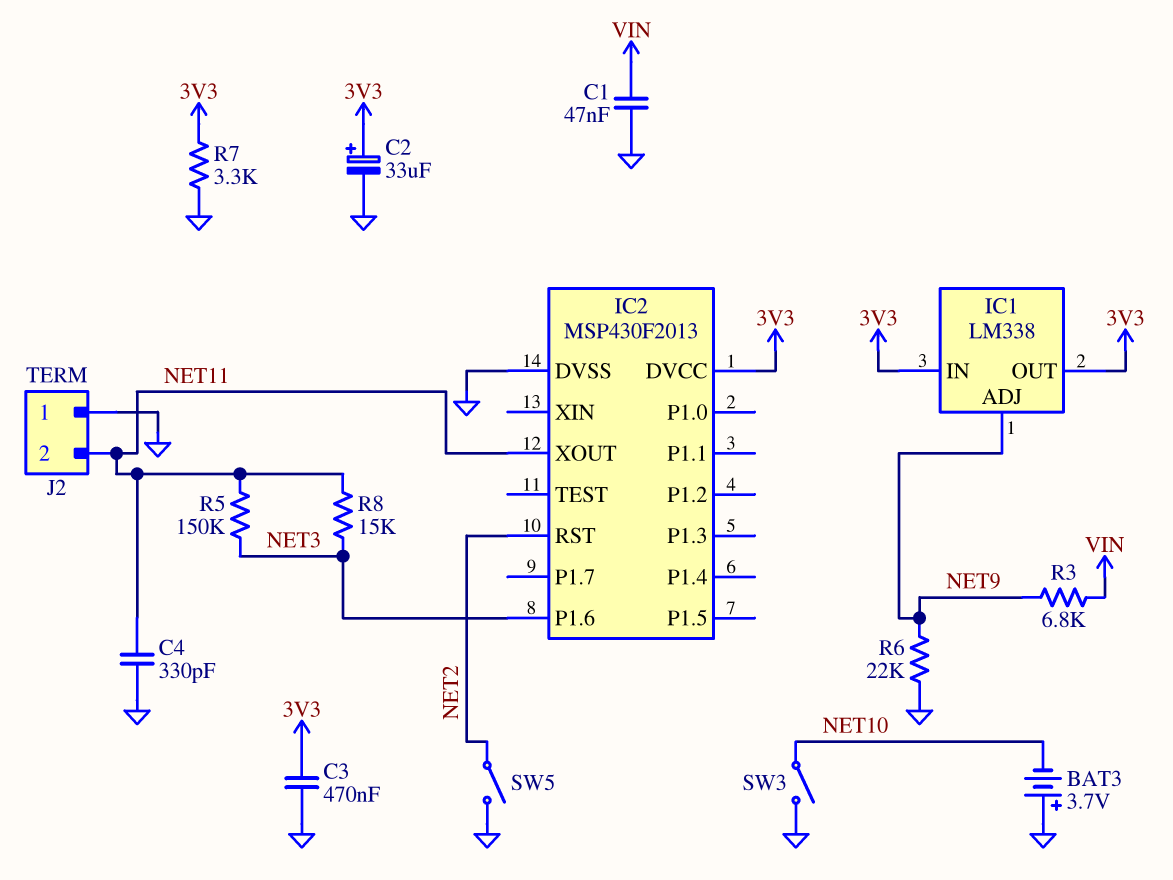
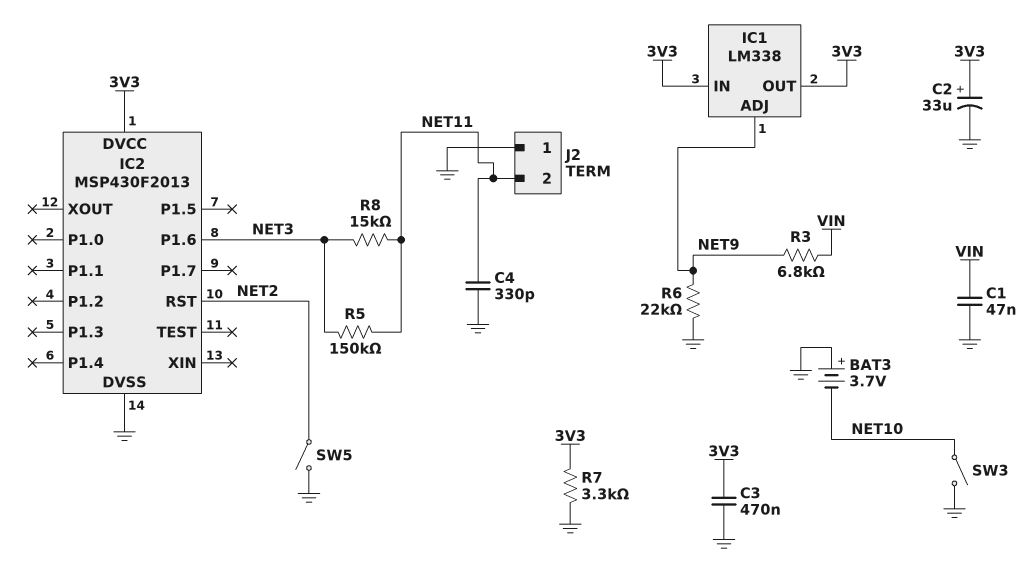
IC2 pin XOUT: NET11 -> none

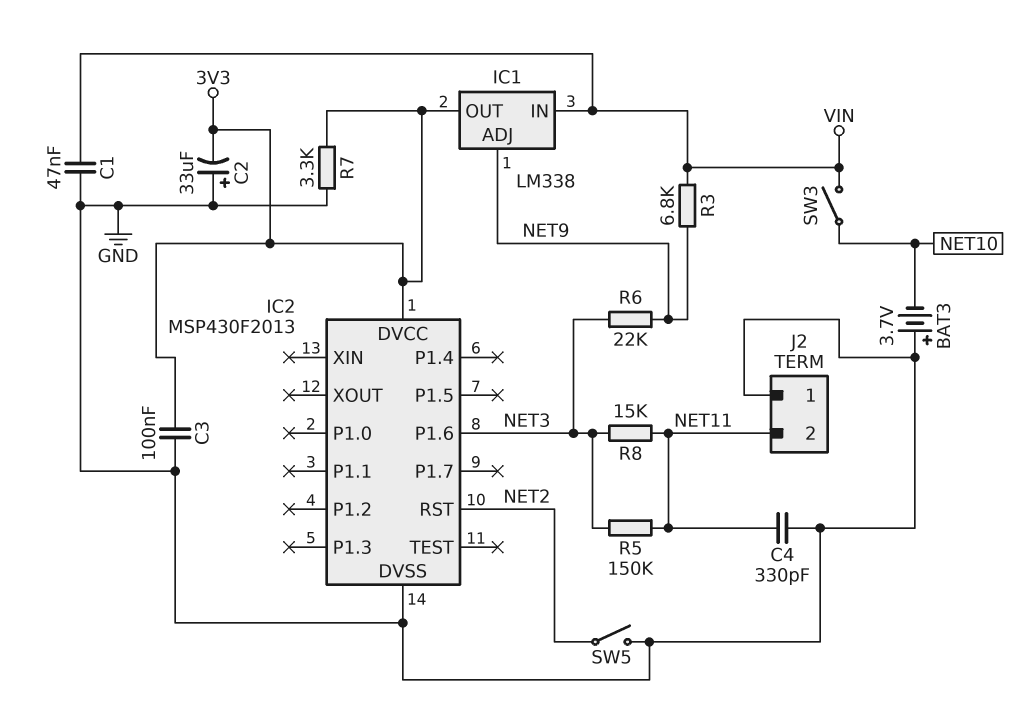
C2: 33uF (plus 3V3, minus GND) -> 33uF (plus GND, minus 3V3)
C3: 470nF (3V3, GND) -> 100nF (3V3, GND)
IC1 pin IN: 3V3 -> VIN
R6: 22k (GND, NET9) -> 22k (NET3, NET9)
SW3: switch (GND, NET10) -> switch (NET10, VIN)

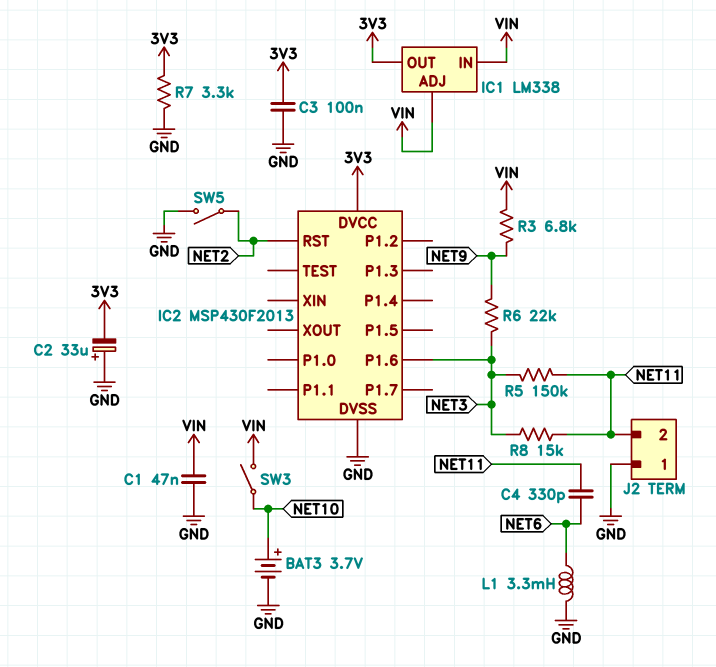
BAT3: 3.7V (plus GND, minus NET10) -> 3.7V (plus NET10, minus GND)
C4: 330pF (GND, NET11) -> 330pF (NET6, NET11)
IC1 pin ADJ: NET9 -> VIN
L1: none -> 3.3mH (GND, NET6)

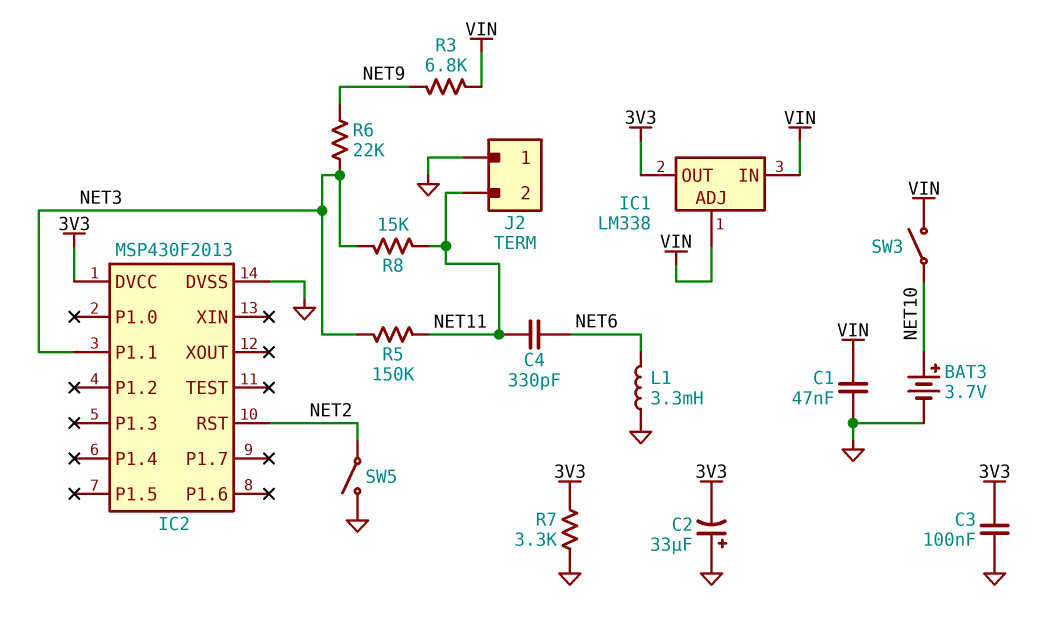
IC2 pin P1.1: none -> NET3
IC2 pin P1.6: NET3 -> none

